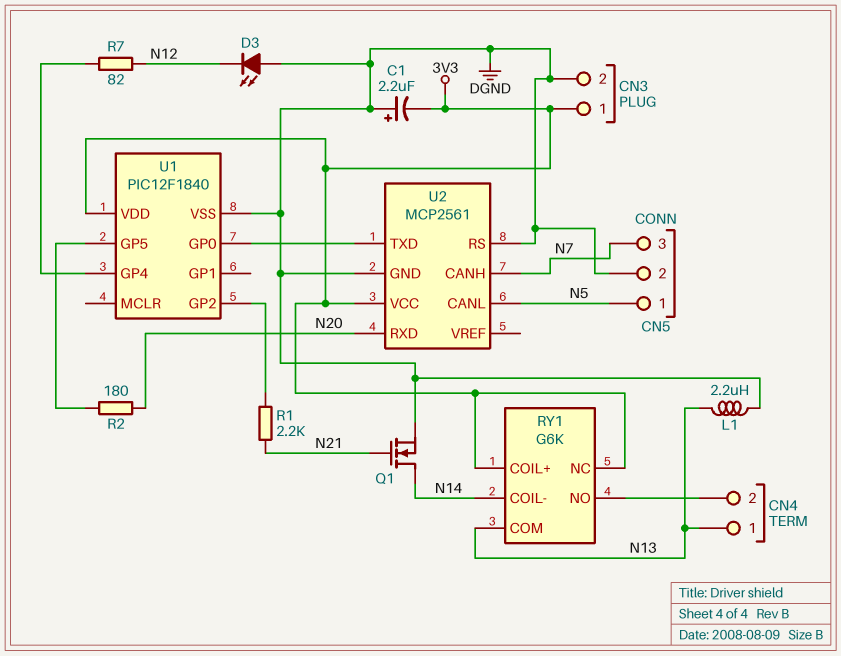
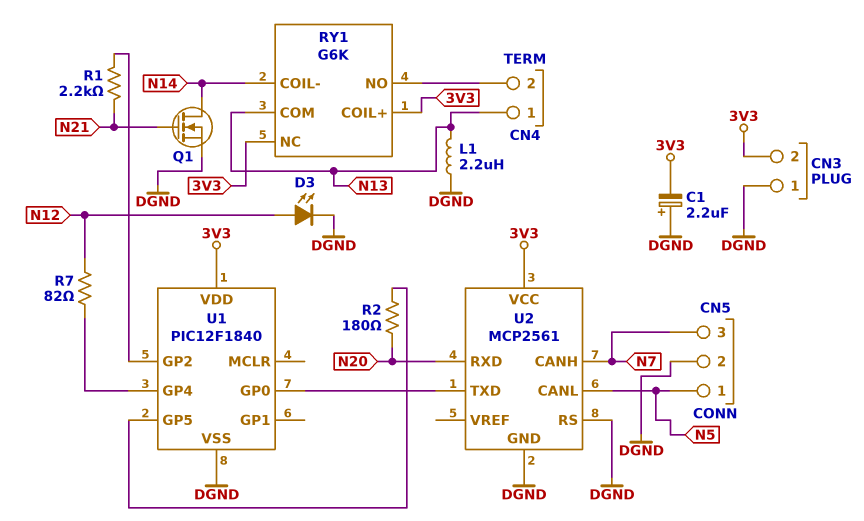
CN3 pin 1: 3V3 -> DGND
CN3 pin 2: DGND -> 3V3
D3: LED (A DGND, K N12) -> LED (A N12, K DGND)

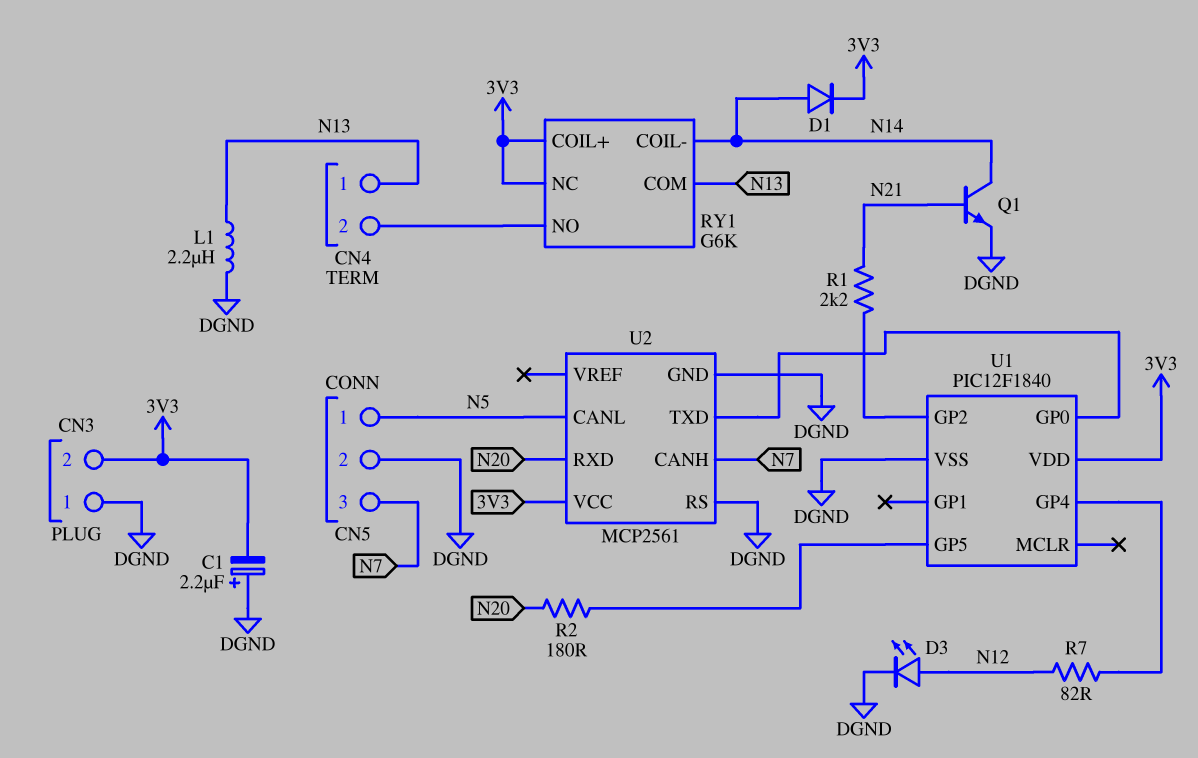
D1: none -> diode (A N14, K 3V3)
Q1: NMOS (G N21, D N14, S DGND) -> NPN (B N21, C N14, E DGND)

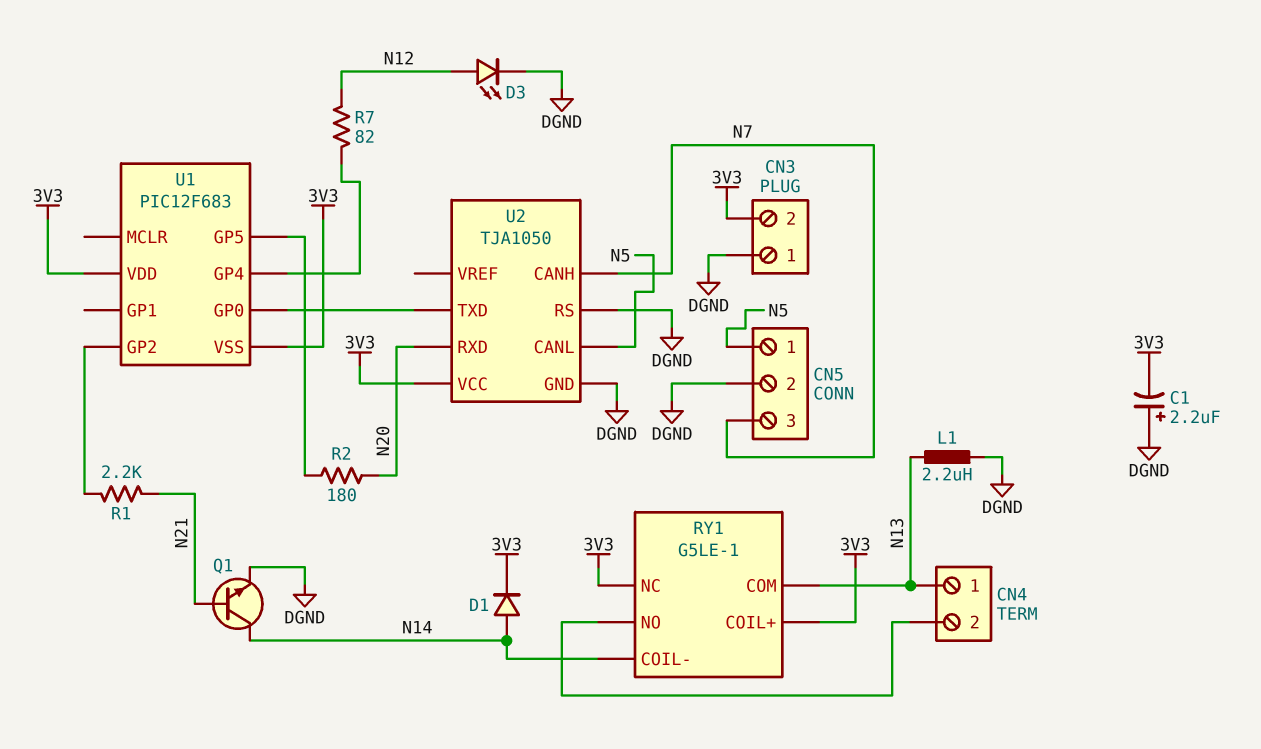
RY1: G6K -> G5LE-1
U1: PIC12F1840 -> PIC12F683
U1 pin VSS: DGND -> 3V3
U2: MCP2561 -> TJA1050

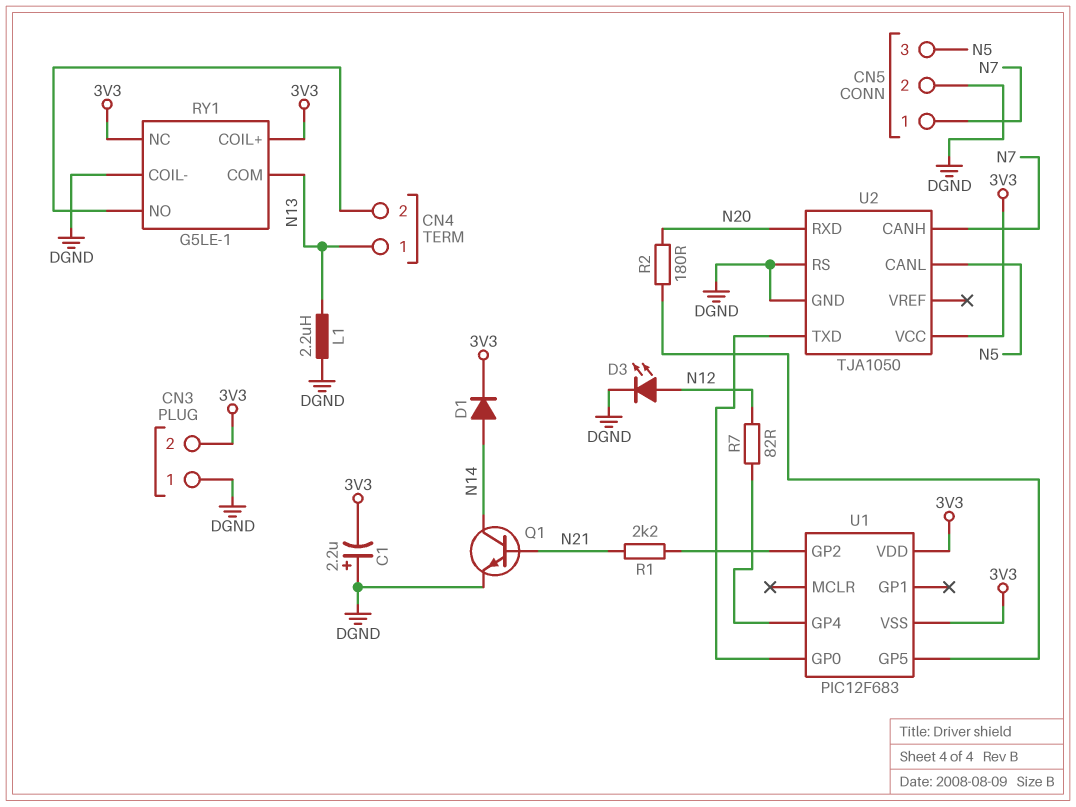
CN5 pin 1: N5 -> N7
CN5 pin 3: N7 -> N5
RY1 pin COIL-: N14 -> DGND

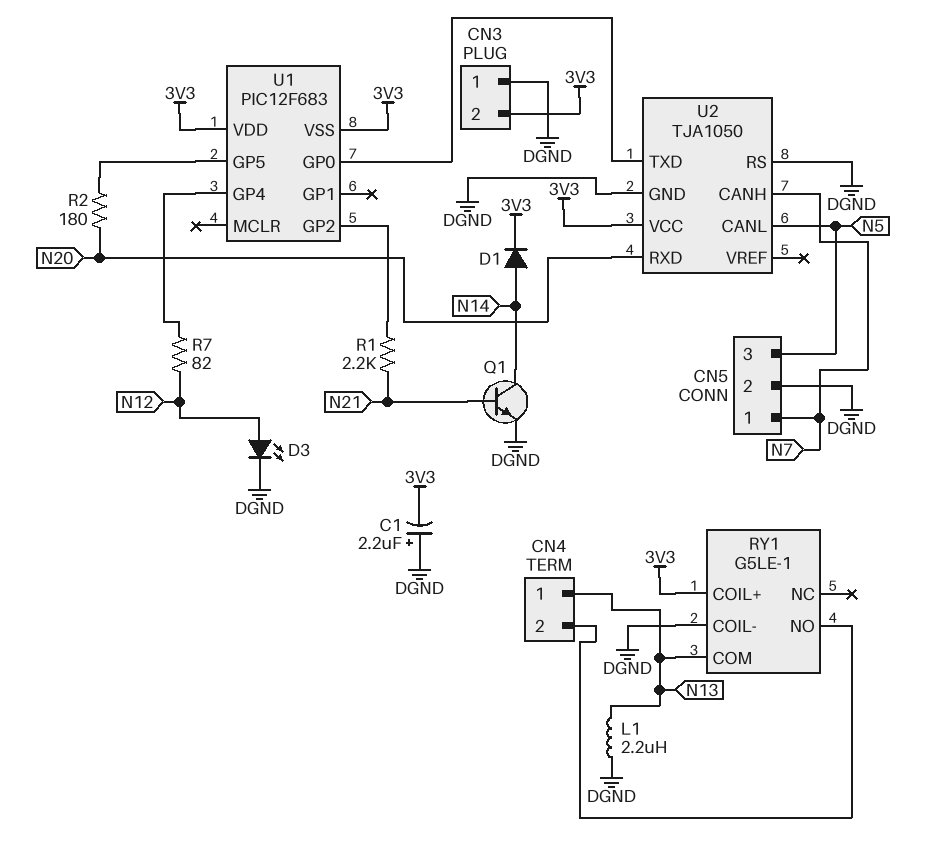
RY1 pin NC: 3V3 -> none

